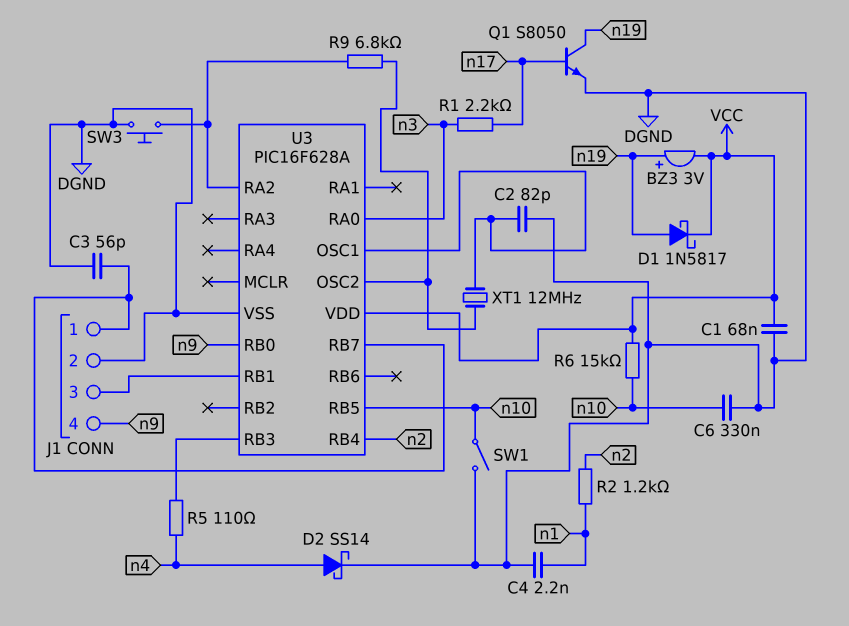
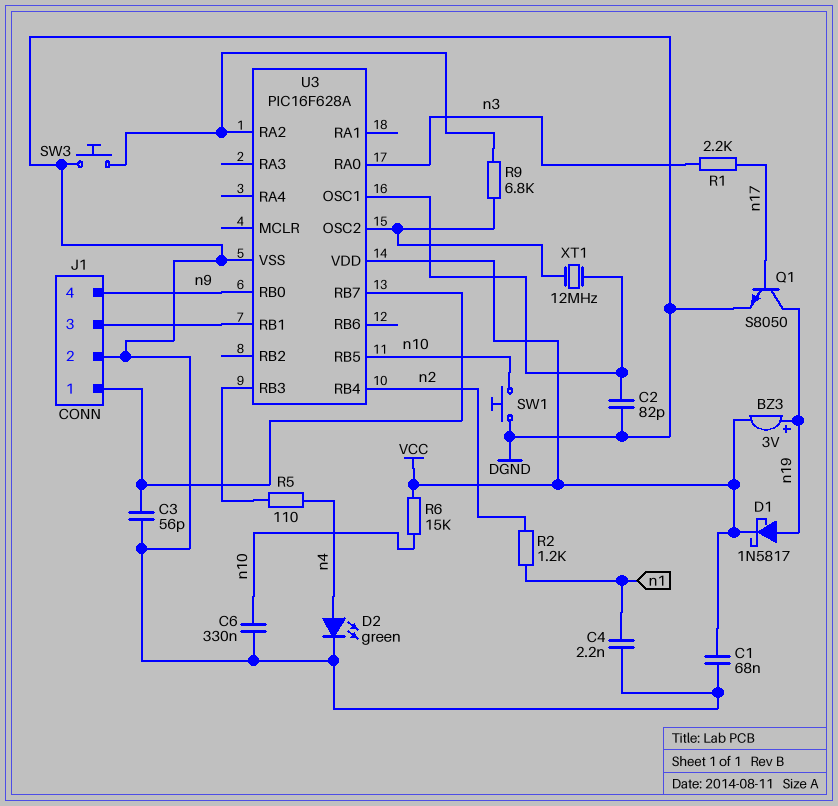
D2: schottky SS14 (A n4, K DGND) -> LED green (A n4, K DGND)
SW1: switch (DGND, n10) -> button (DGND, n10)

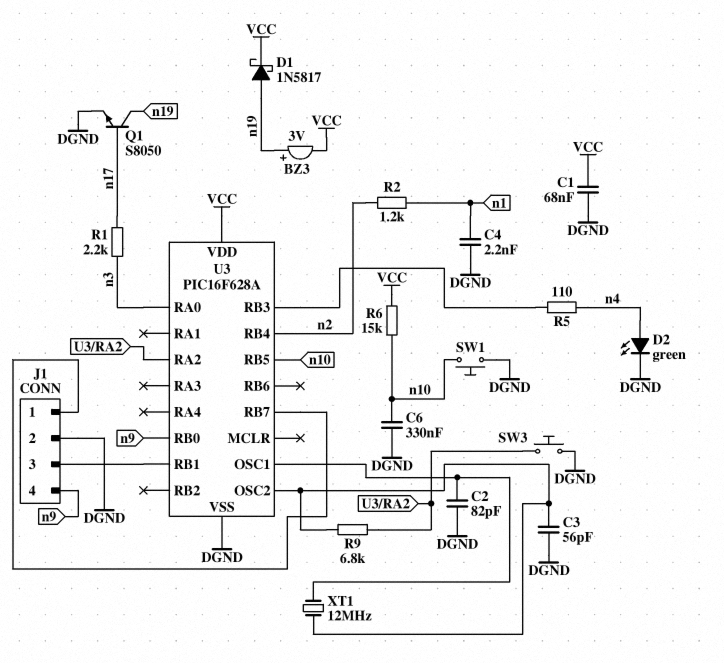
C3: 56pF (DGND, J1/1) -> 56pF (DGND, U3/OSC2)

